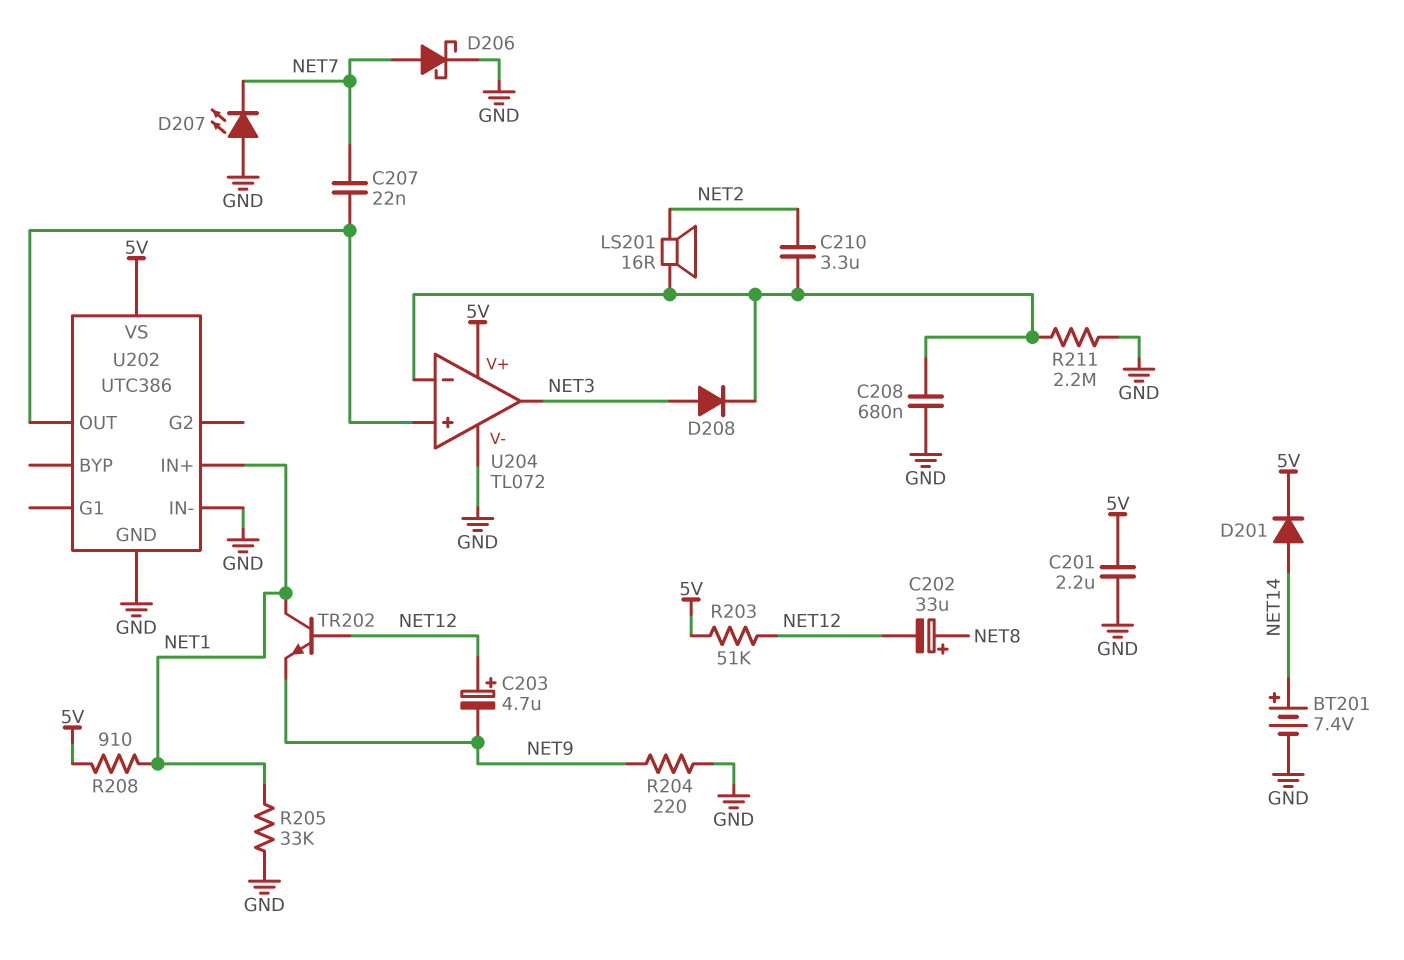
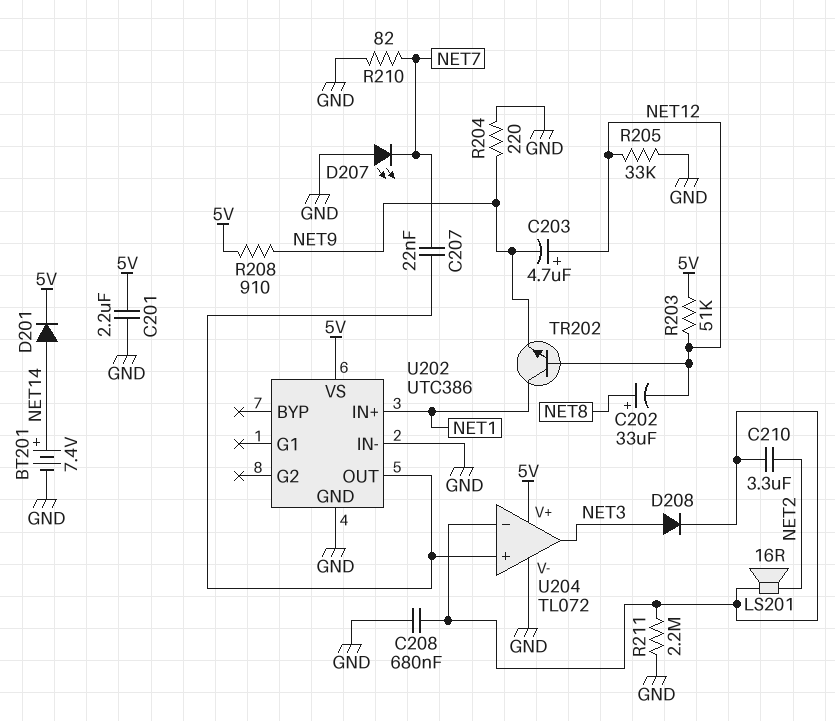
D206: schottky (A NET7, K GND) -> none
R205: 33k (GND, NET1) -> 33k (GND, NET12)
R208: 910 (5V, NET1) -> 910 (5V, NET9)
R210: none -> 82 (GND, NET7)

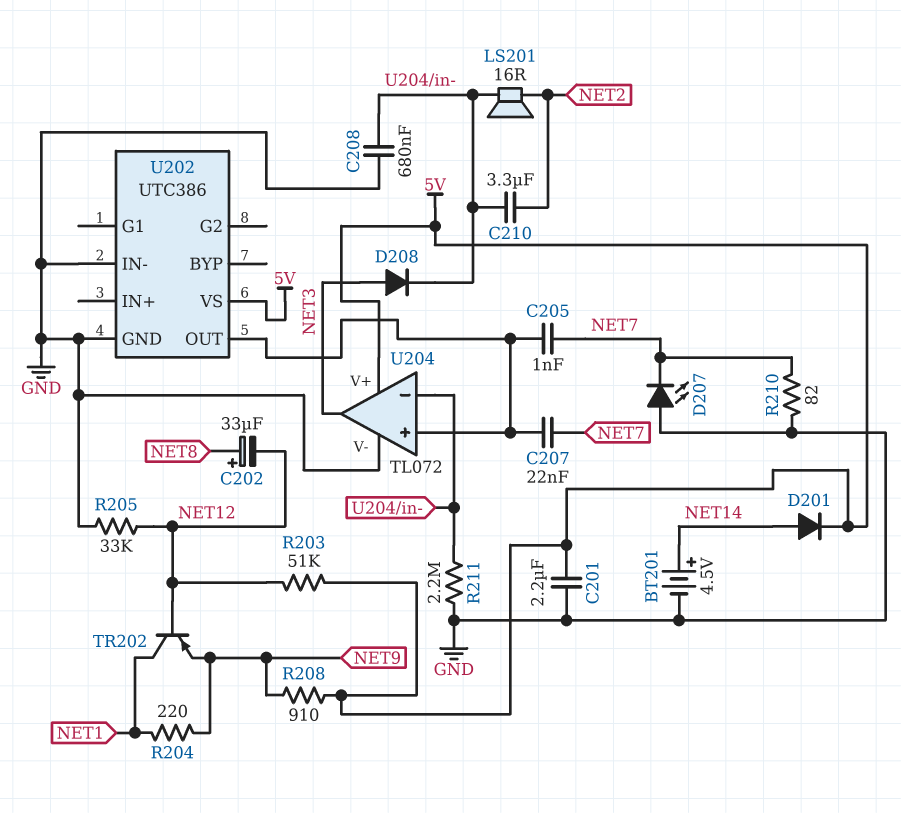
BT201: 7.4V (plus NET14, minus GND) -> 4.5V (plus NET14, minus GND)
C203: 4.7uF (plus NET12, minus NET9) -> none
C205: none -> 1nF (NET7, U202/OUT)
R204: 220 (GND, NET9) -> 220 (NET1, NET9)
TR202: NPN (B NET12, C NET1, E NET9) -> PNP (B NET12, C NET1, E NET9)
U202 pin IN+: NET1 -> none

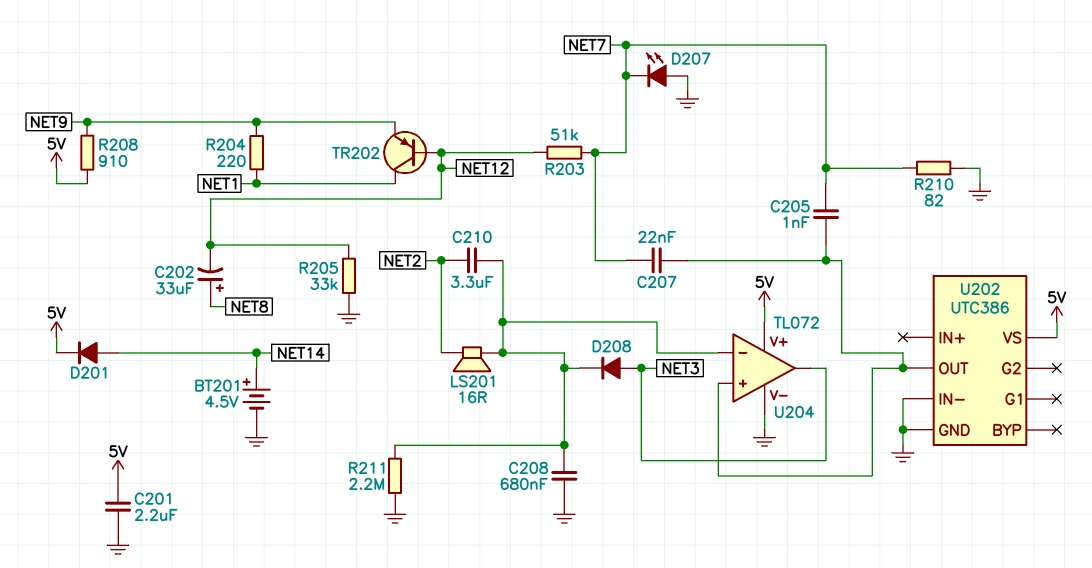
R203: 51k (5V, NET12) -> 51k (NET7, NET12)

